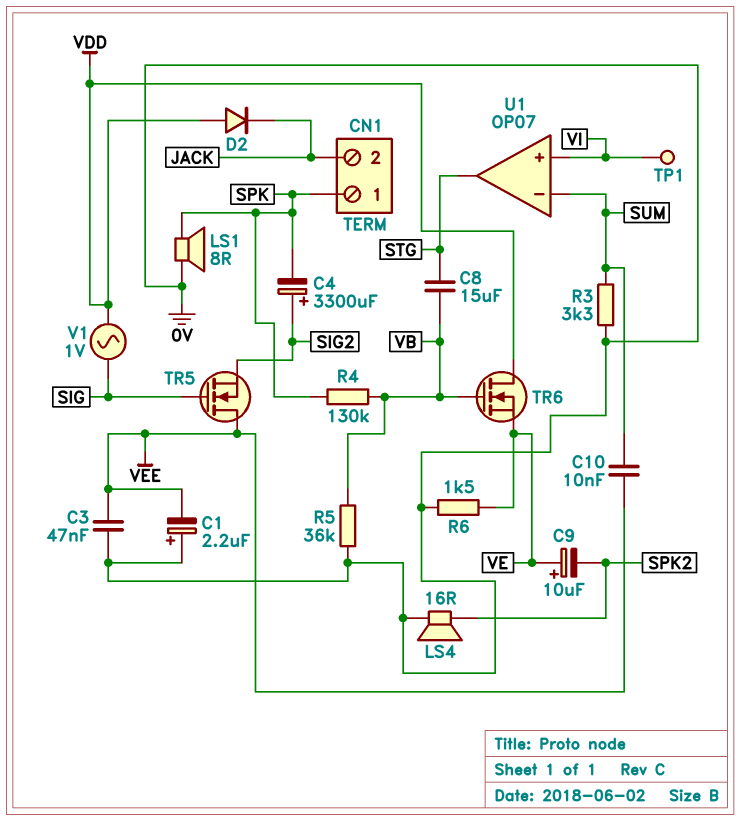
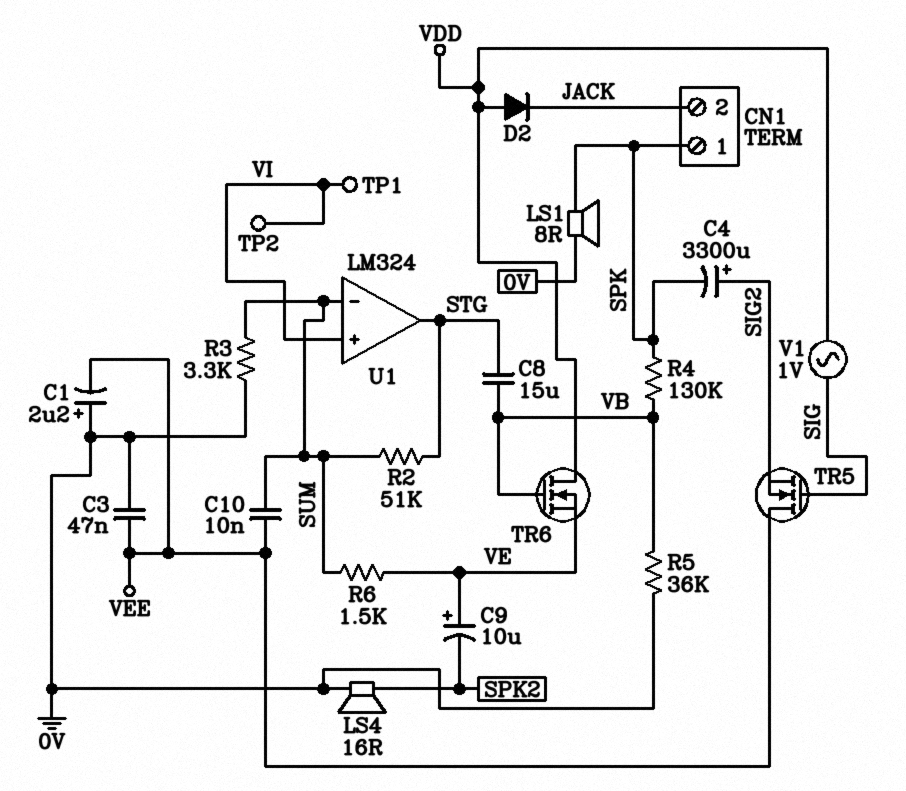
R2: none -> 51k (STG, SUM)
R6: 1.5k (0V, VE) -> 1.5k (SUM, VE)
TP2: none -> test point (VI)
U1: OP07 -> LM324

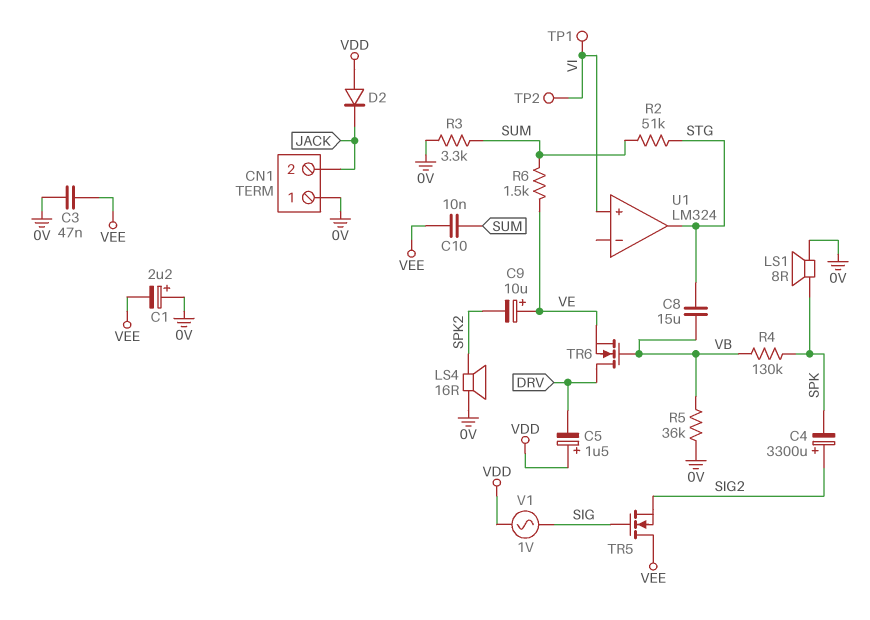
C5: none -> 1.5uF (plus VDD, minus DRV)
CN1 pin 1: SPK -> 0V
TR6: NMOS (G VB, D VDD, S VE) -> NMOS (G VB, D DRV, S VE)
U1 pin in-: SUM -> none

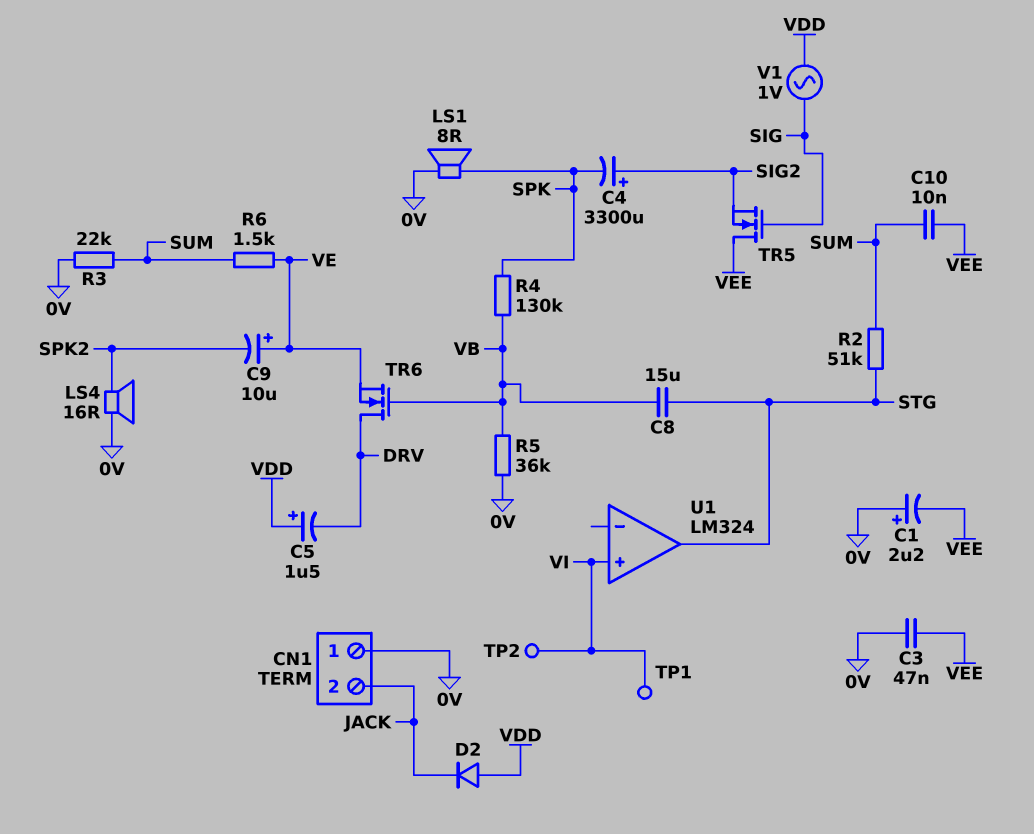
R3: 3.3k (0V, SUM) -> 22k (0V, SUM)

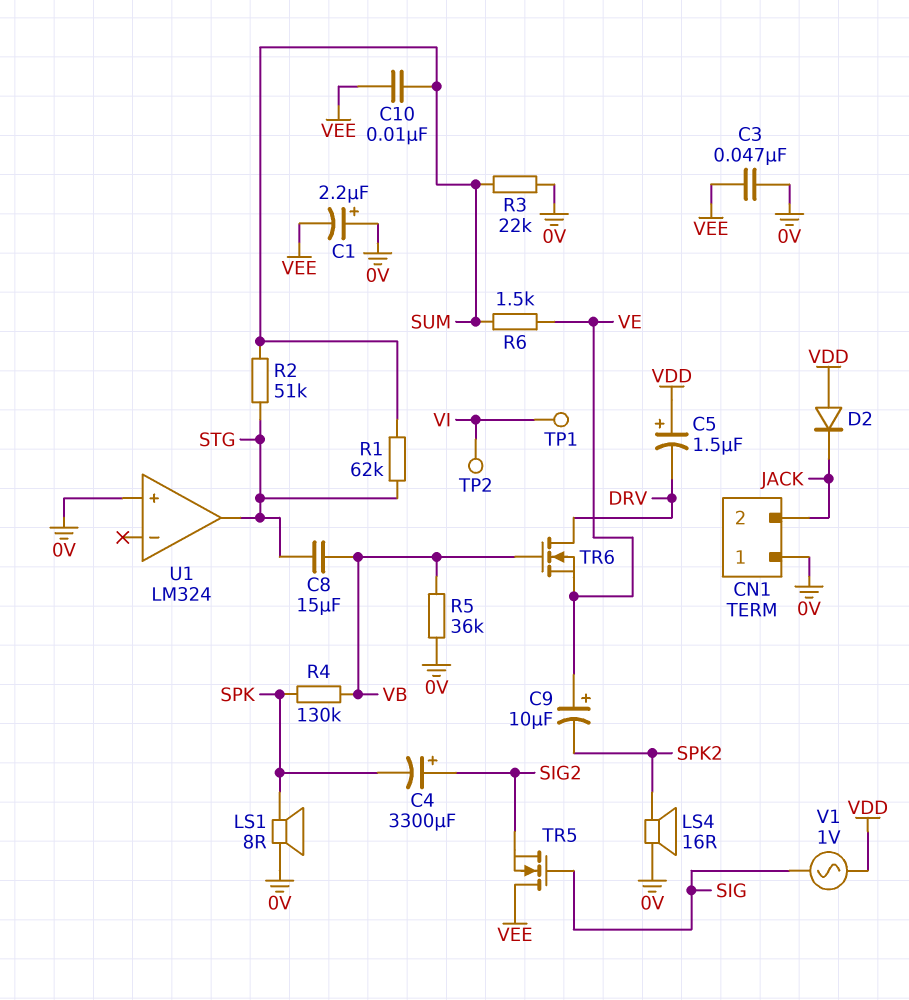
R1: none -> 62k (STG, SUM)
U1 pin in+: VI -> 0V

